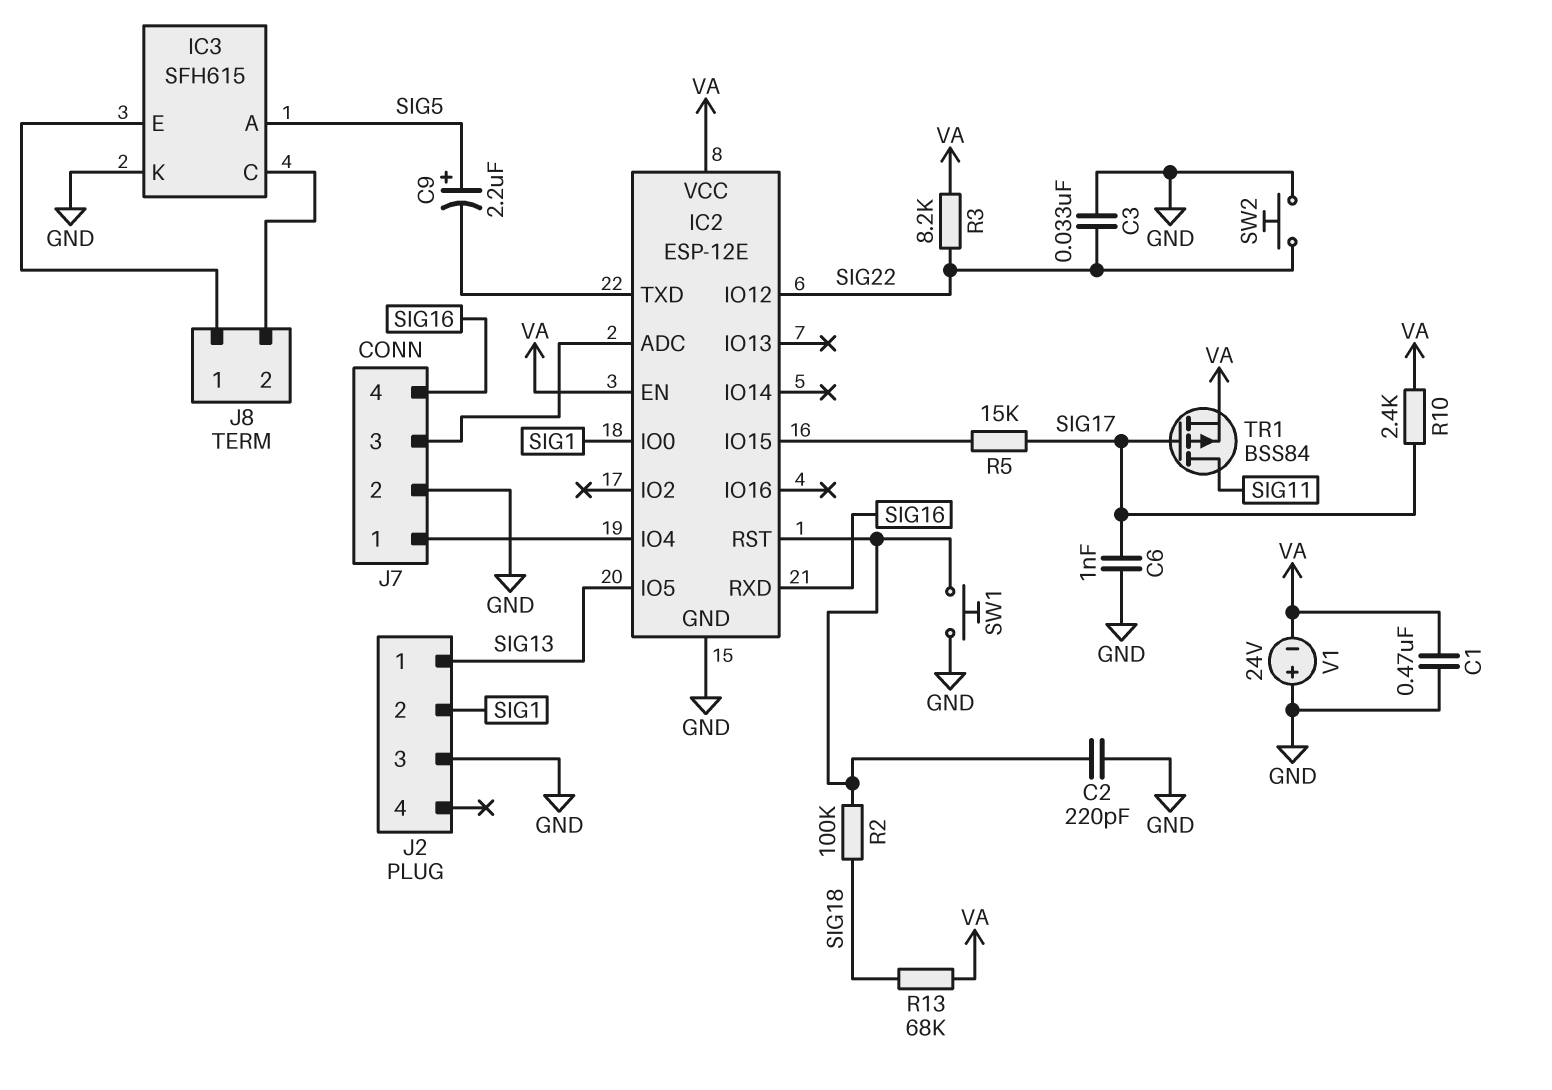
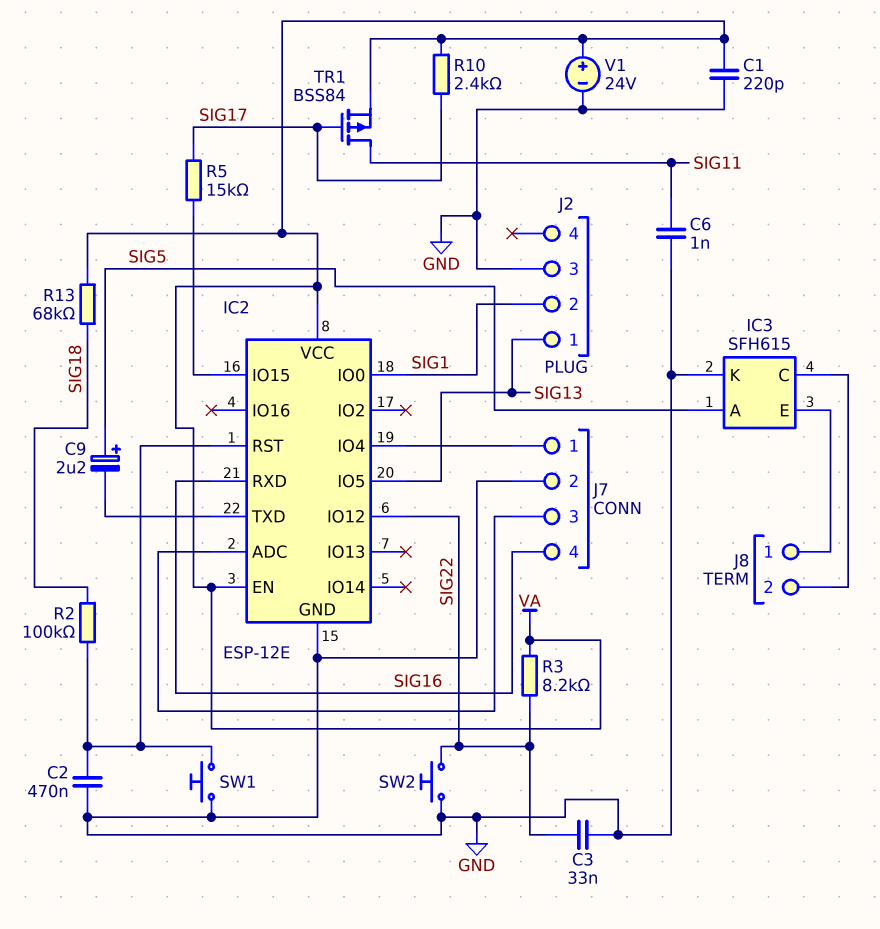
C1: 470nF (GND, VA) -> 220pF (GND, VA)
C2: 220pF (GND, IC2/RST) -> 470nF (GND, IC2/RST)
C6: 1nF (GND, SIG17) -> 1nF (GND, SIG11)
V1: 24V (plus GND, minus VA) -> 24V (plus VA, minus GND)

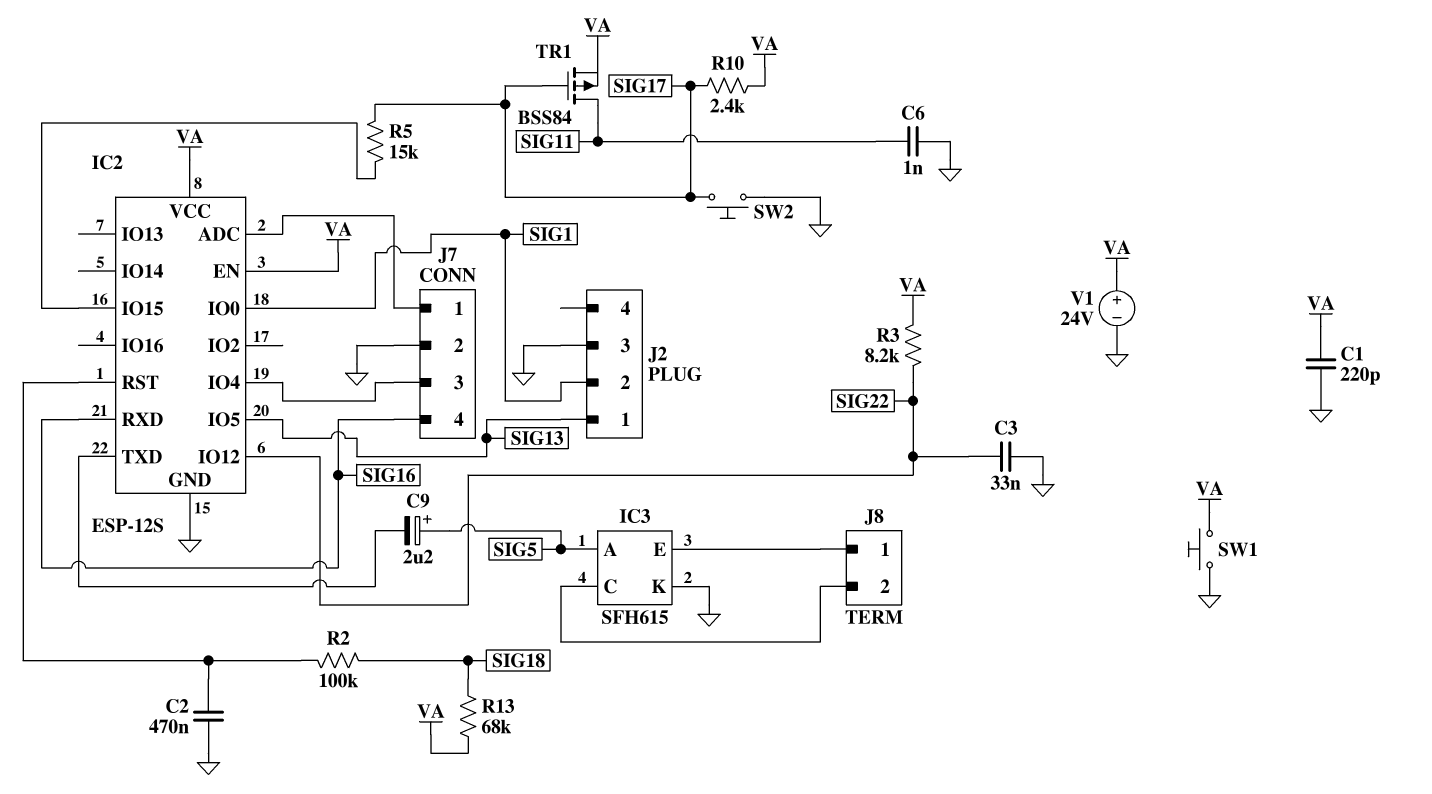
IC2: ESP-12E -> ESP-12S
J7 pin 1: IC2/IO4 -> IC2/ADC
J7 pin 3: IC2/ADC -> IC2/IO4
SW1: button (GND, IC2/RST) -> button (GND, VA)
SW2: button (GND, SIG22) -> button (GND, SIG17)

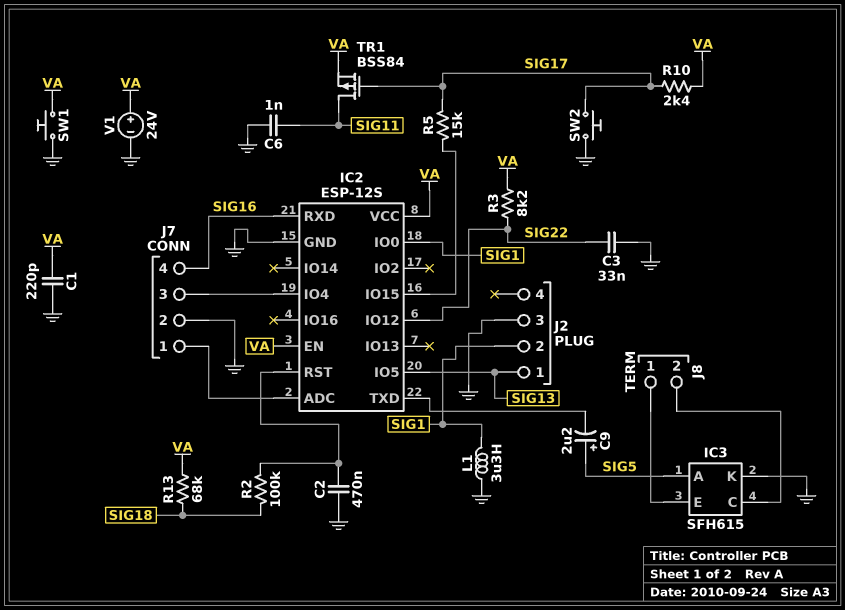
L1: none -> 3.3uH (GND, SIG1)

